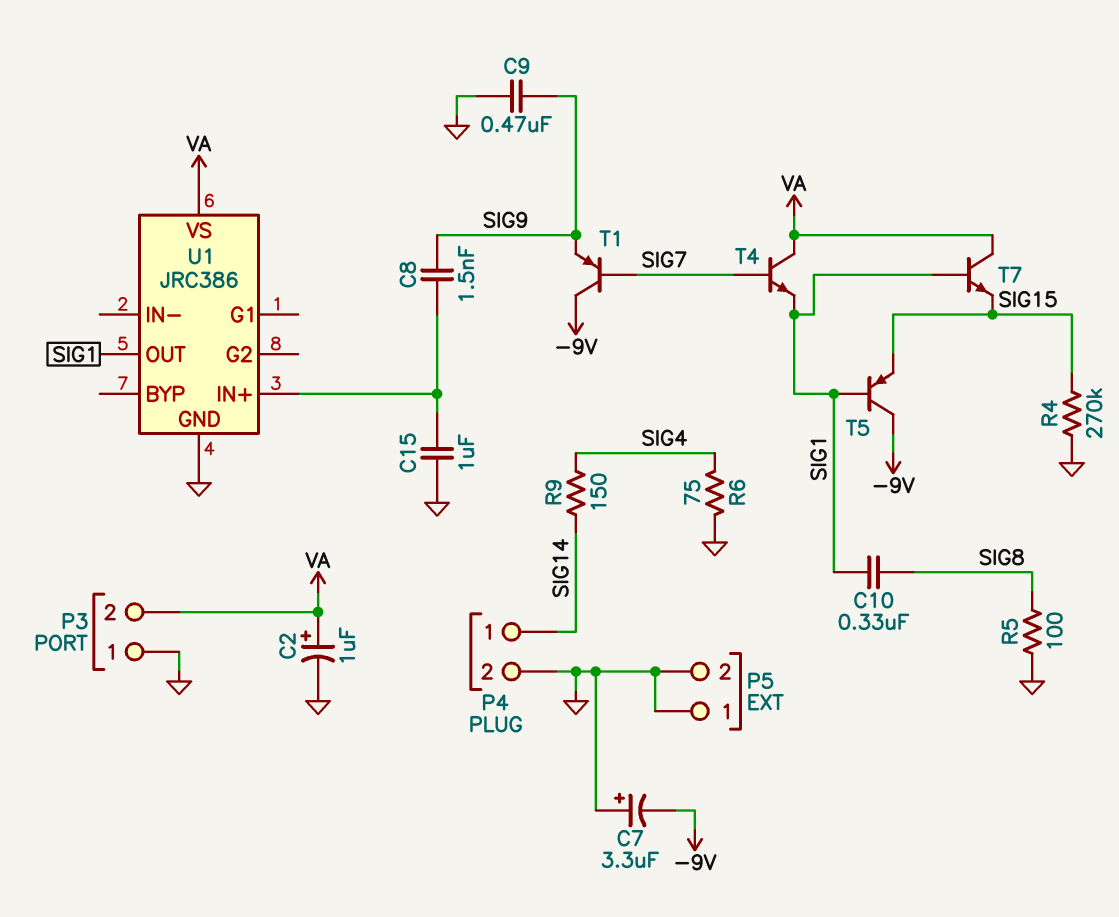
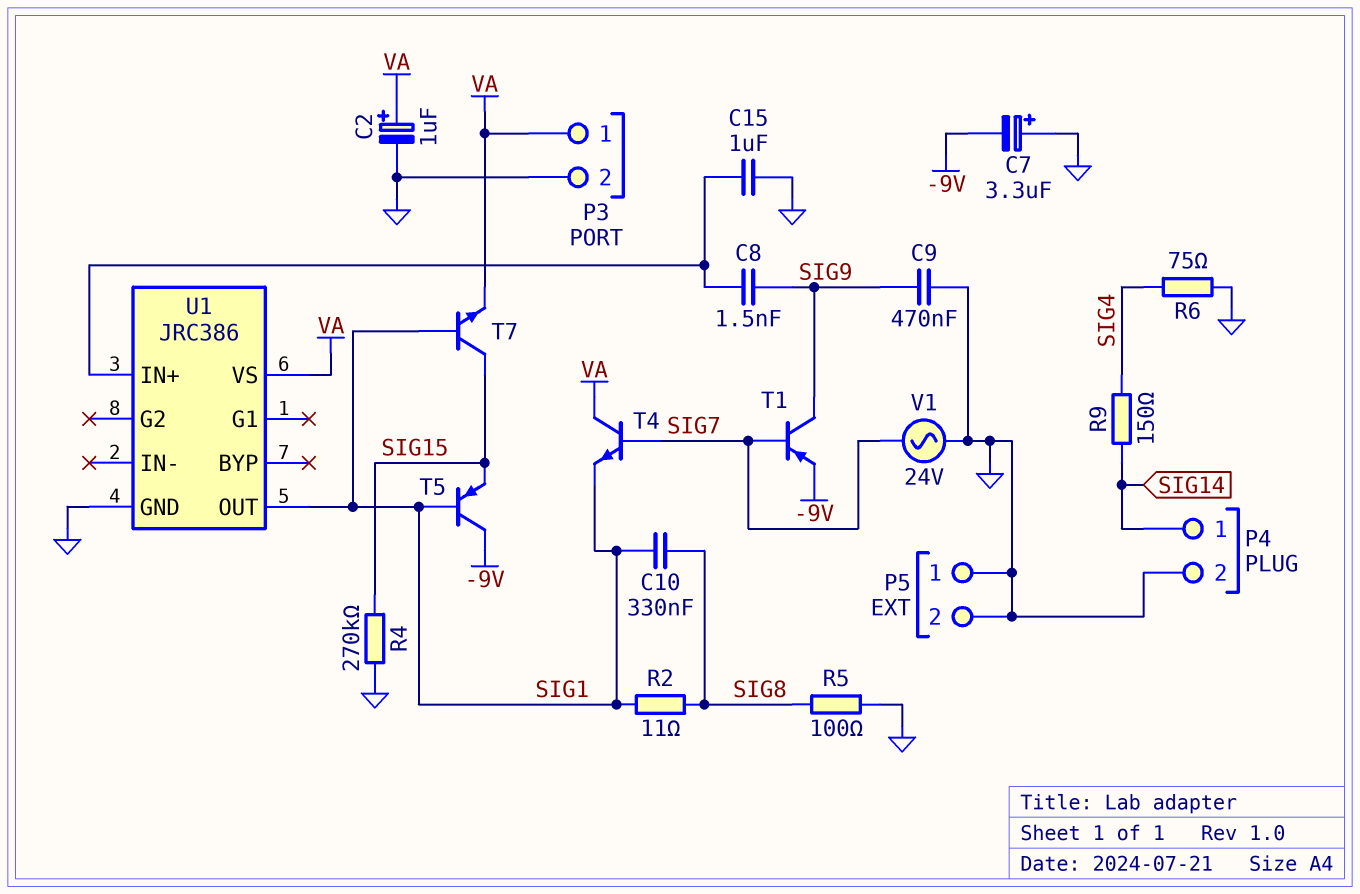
P3 pin 1: GND -> VA
P3 pin 2: VA -> GND
R2: none -> 11 (SIG1, SIG8)
T1: PNP (B SIG7, C -9V, E SIG9) -> PNP (B SIG7, C SIG9, E -9V)
T7: NPN (B SIG1, C VA, E SIG15) -> NPN (B SIG1, C SIG15, E VA)
V1: none -> AC 24V (GND, SIG7)

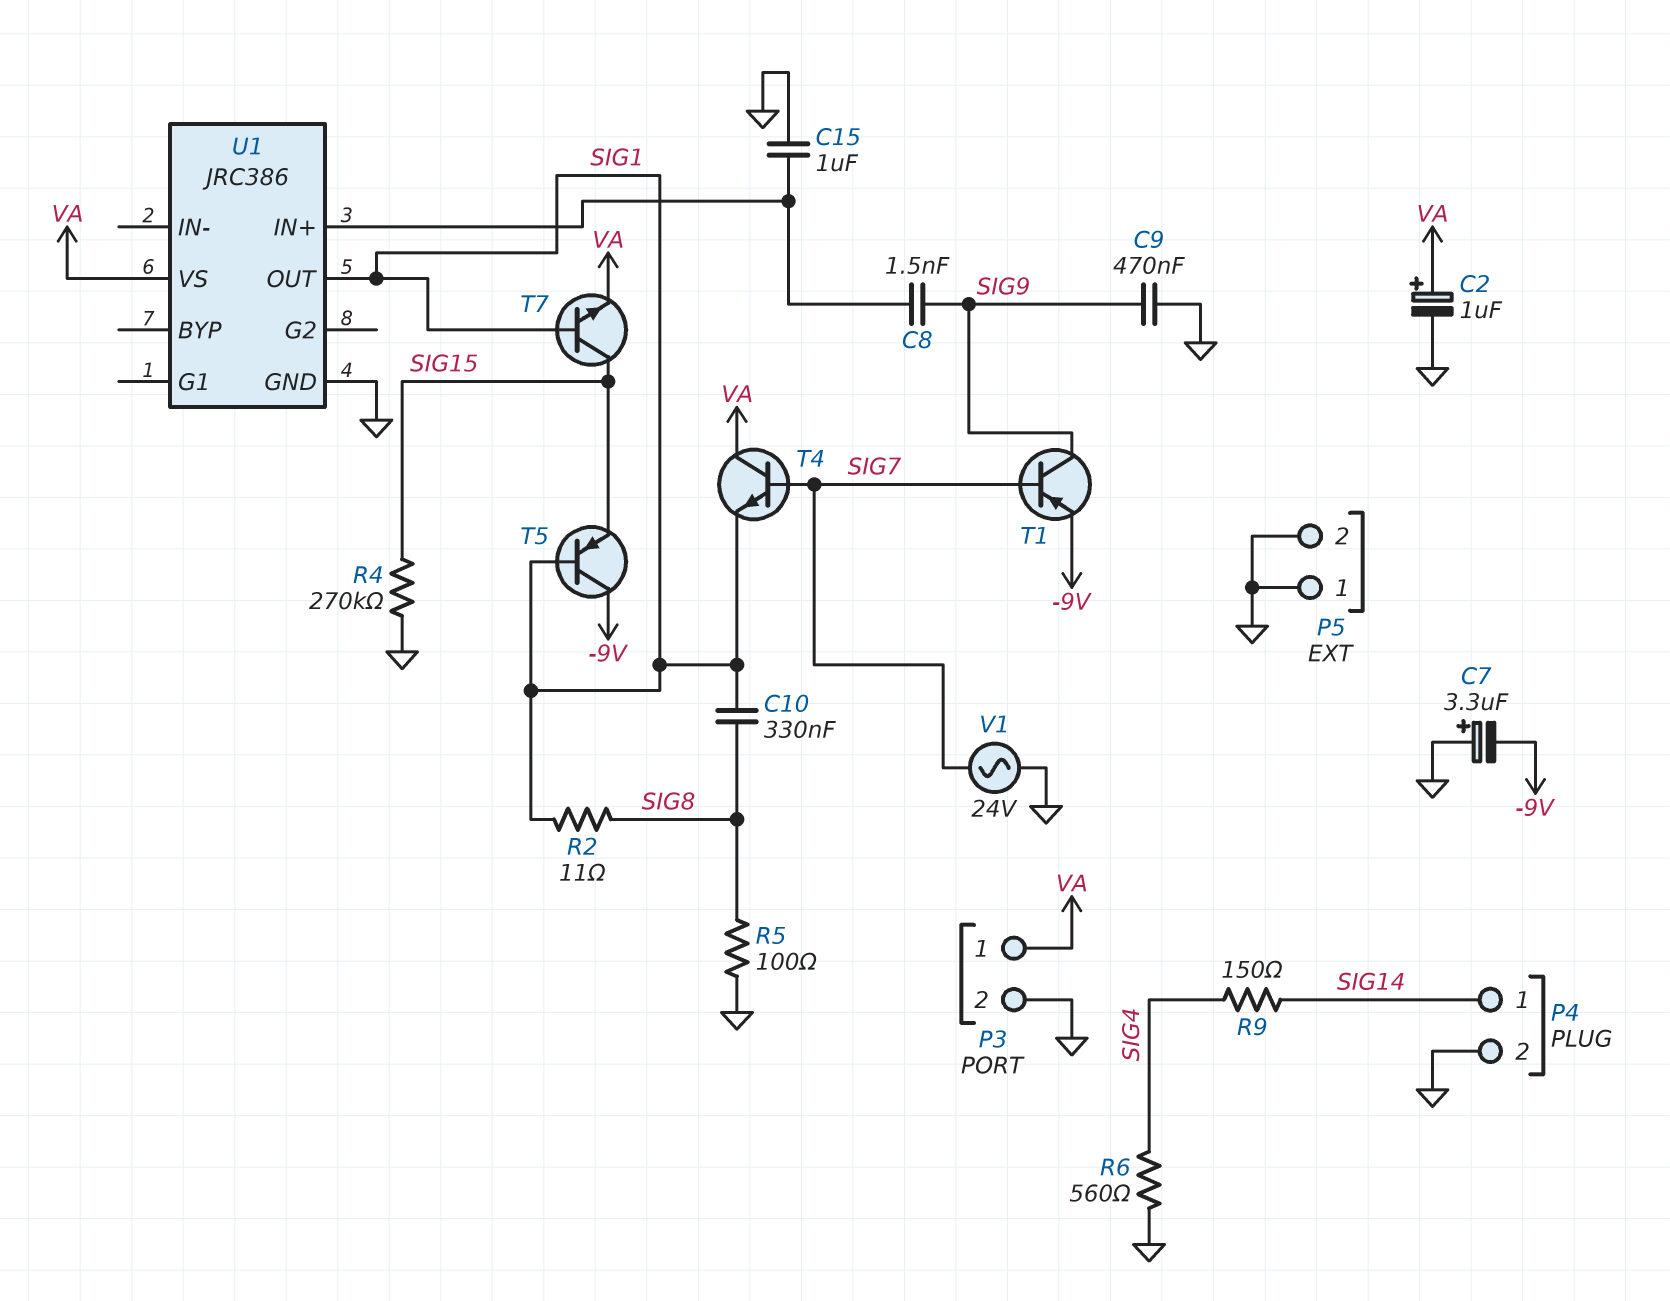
R6: 75 (GND, SIG4) -> 560 (GND, SIG4)

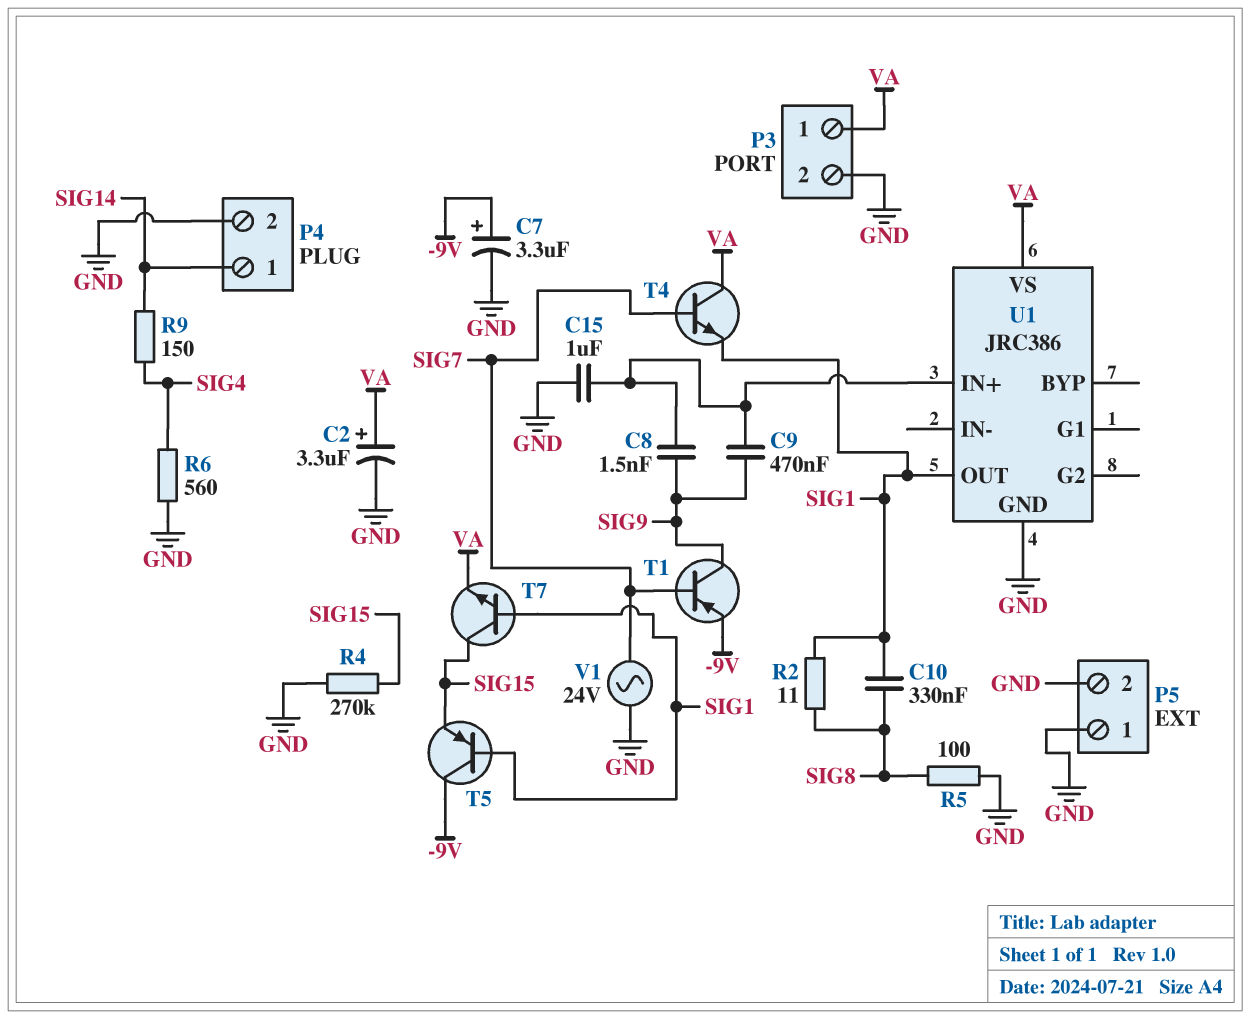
C2: 1uF (plus VA, minus GND) -> 3.3uF (plus VA, minus GND)
C7: 3.3uF (plus GND, minus -9V) -> 3.3uF (plus -9V, minus GND)
C9: 470nF (GND, SIG9) -> 470nF (SIG9, U1/IN+)

